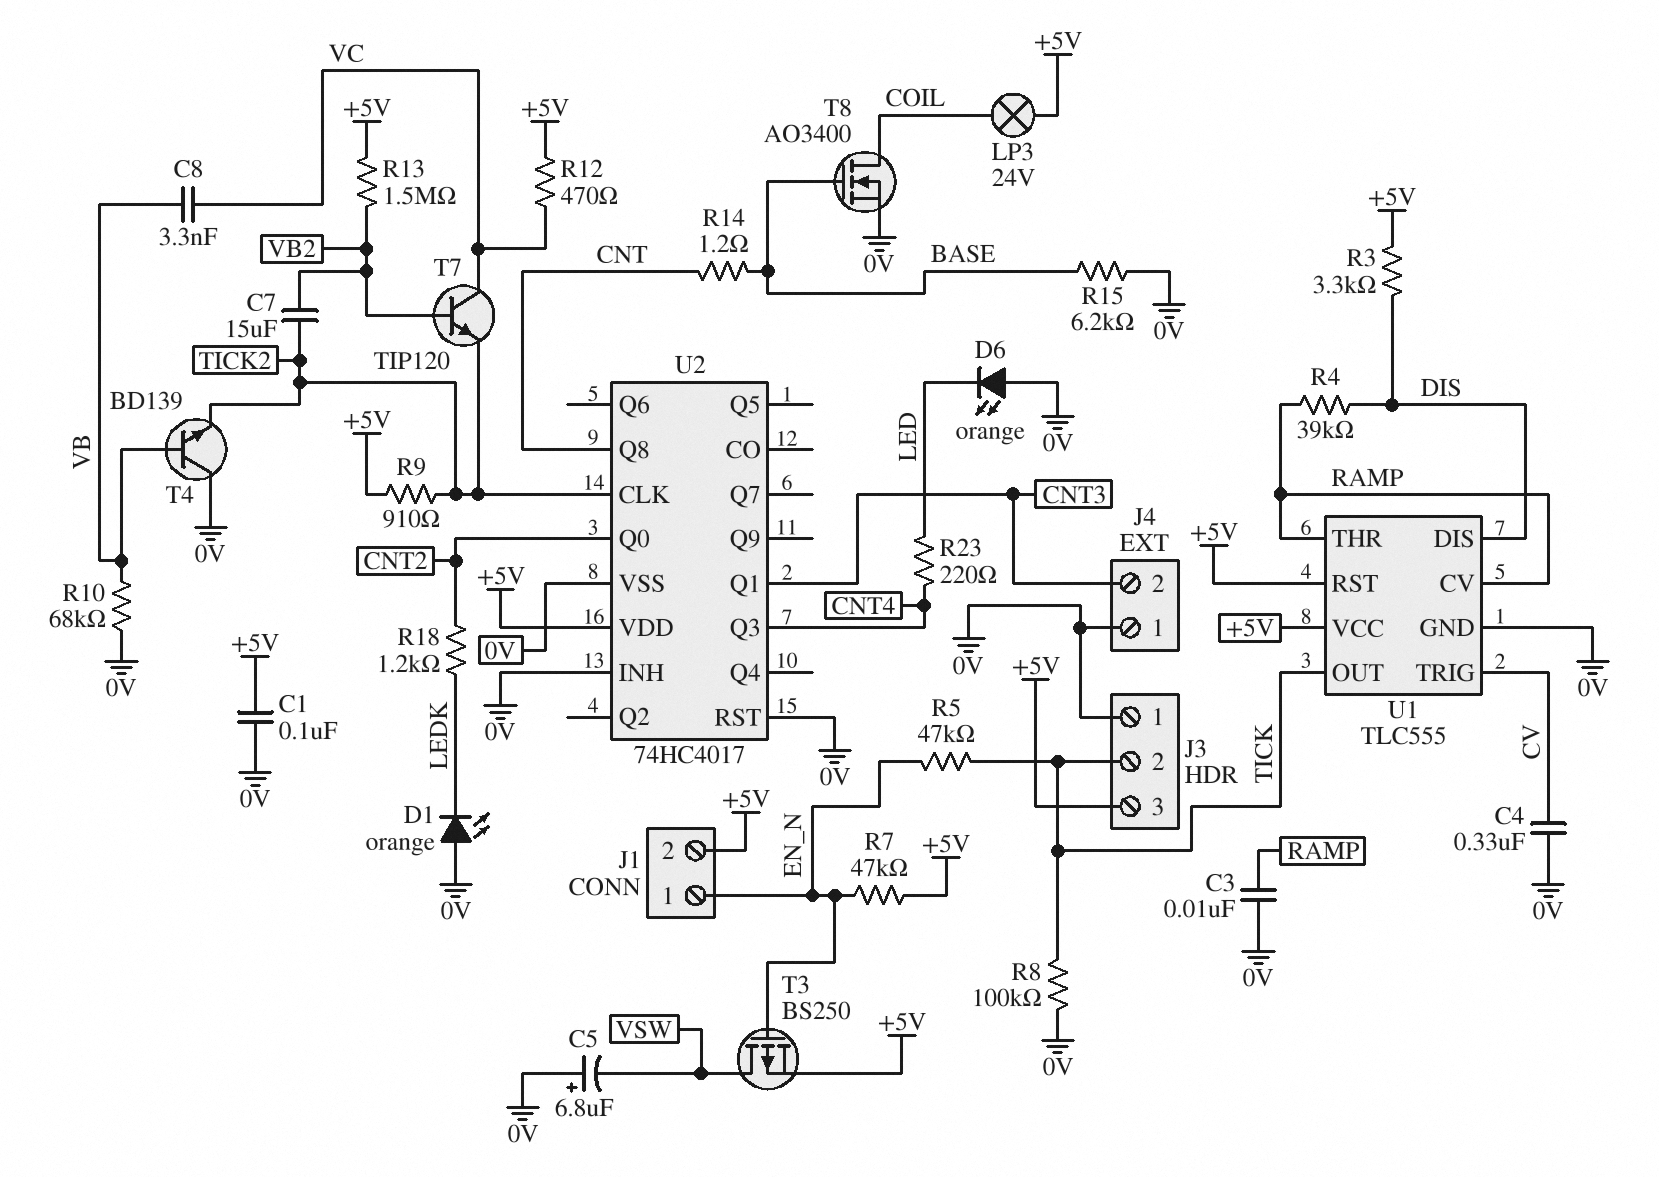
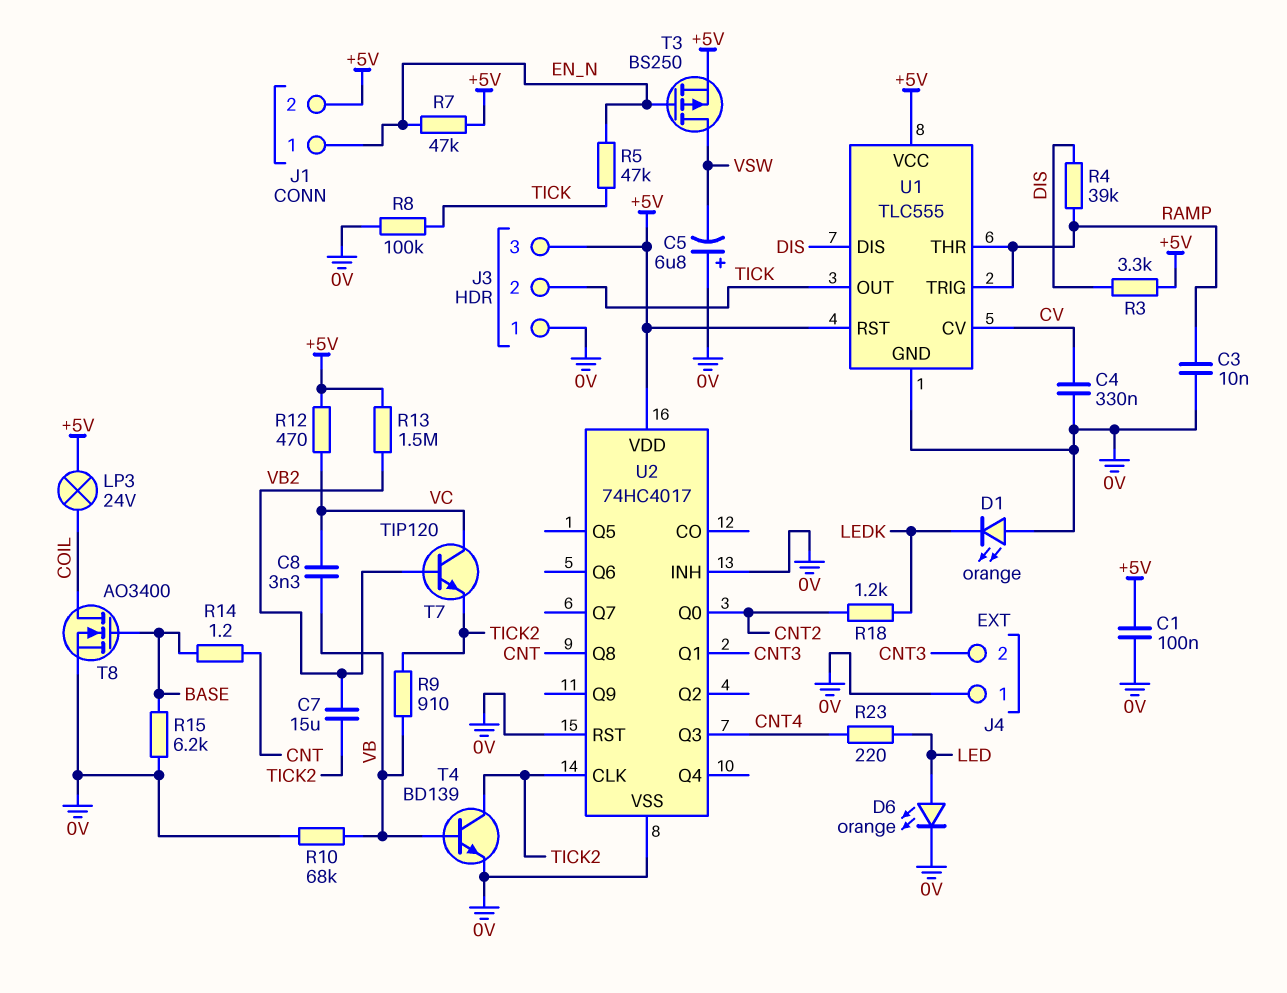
D6: LED orange (A 0V, K LED) -> LED orange (A LED, K 0V)
R9: 910 (+5V, TICK2) -> 910 (TICK2, VB)
T4: NPN BD139 (B VB, C 0V, E TICK2) -> NPN BD139 (B VB, C TICK2, E 0V)
U1 pin CV: RAMP -> CV
U1 pin TRIG: CV -> RAMP

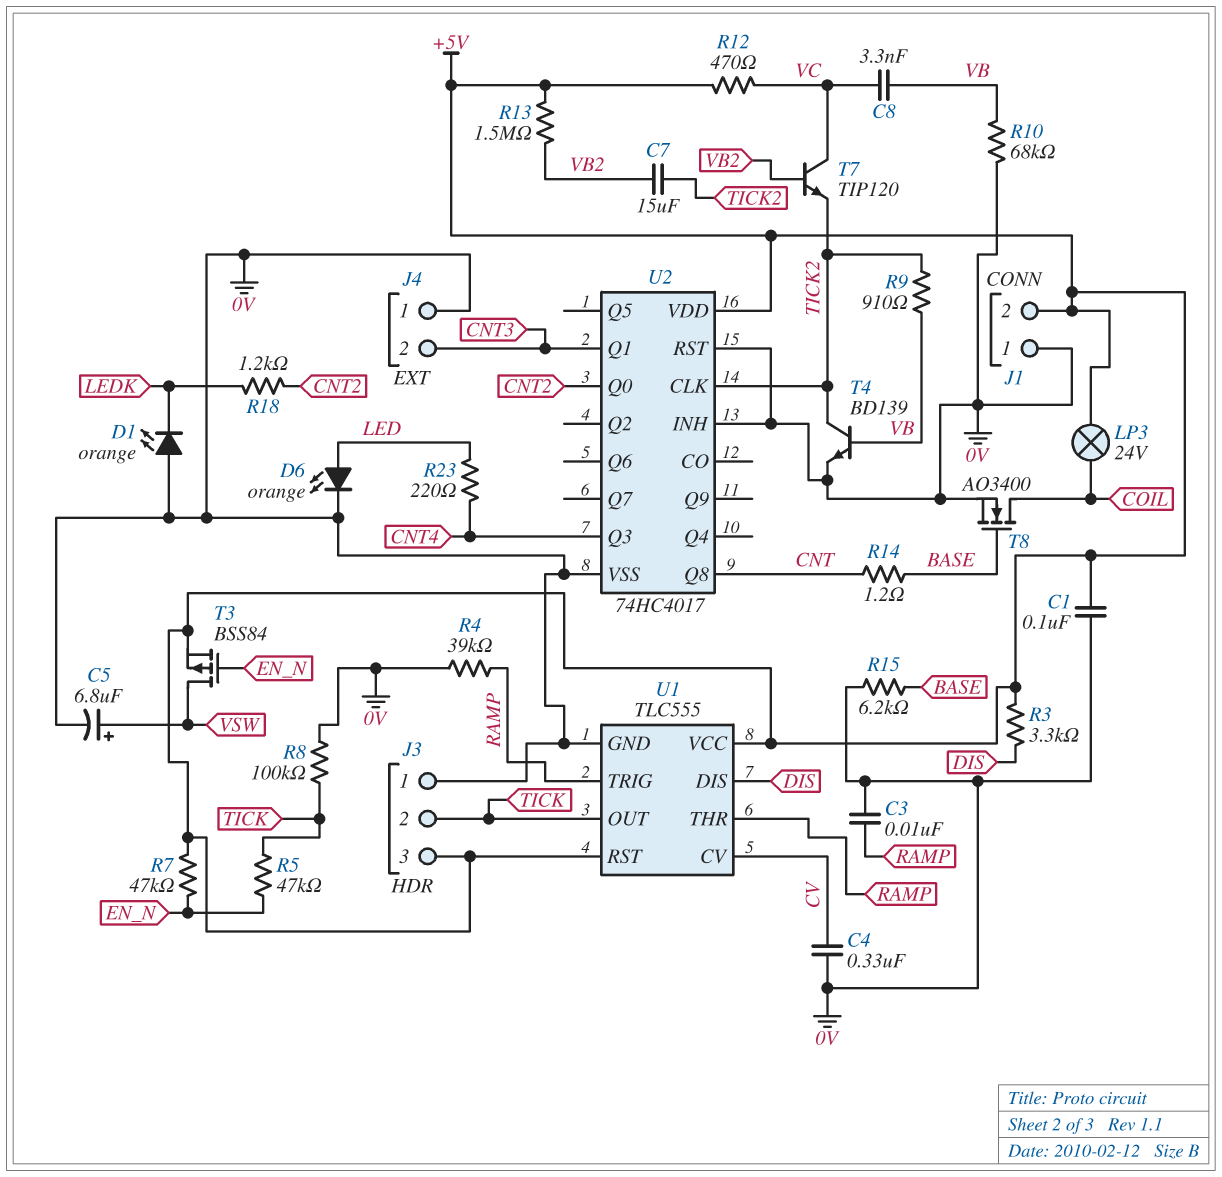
C5: 6.8uF (plus 0V, minus VSW) -> 6.8uF (plus VSW, minus 0V)
J1 pin 1: EN_N -> 0V
R4: 39k (DIS, RAMP) -> 39k (0V, RAMP)
T3: PMOS BS250 (G EN_N, D VSW, S +5V) -> PMOS BSS84 (G EN_N, D VSW, S +5V)

